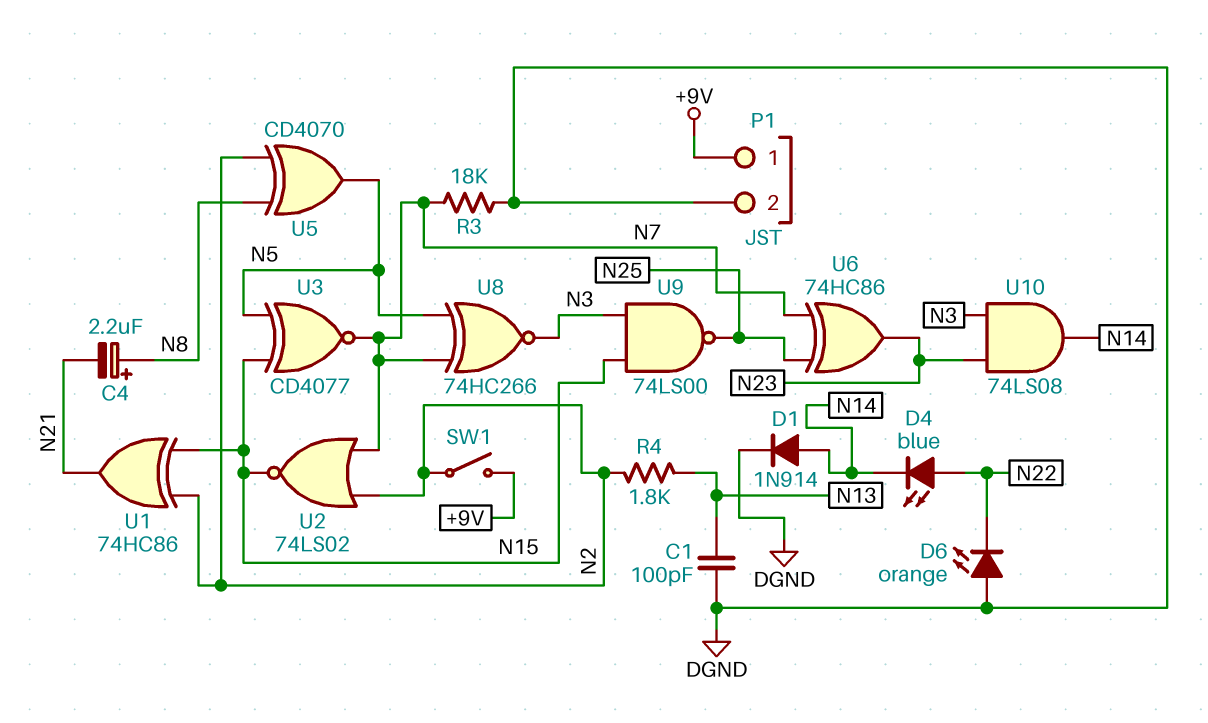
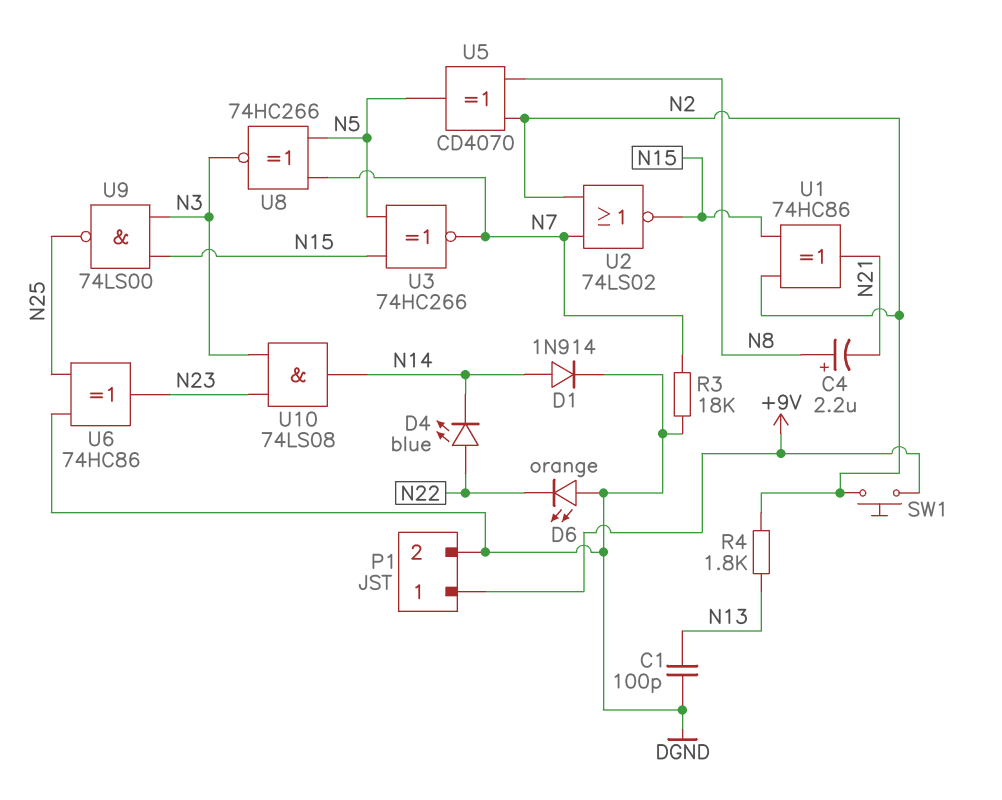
SW1: switch (+9V, N2) -> button (+9V, N2)
U3: XNOR CD4077 (in N5, in N15, out N7) -> XNOR 74HC266 (in N5, in N15, out N7)
U6: XOR 74HC86 (in N7, in N25, out N23) -> XOR 74HC86 (in DGND, in N25, out N23)

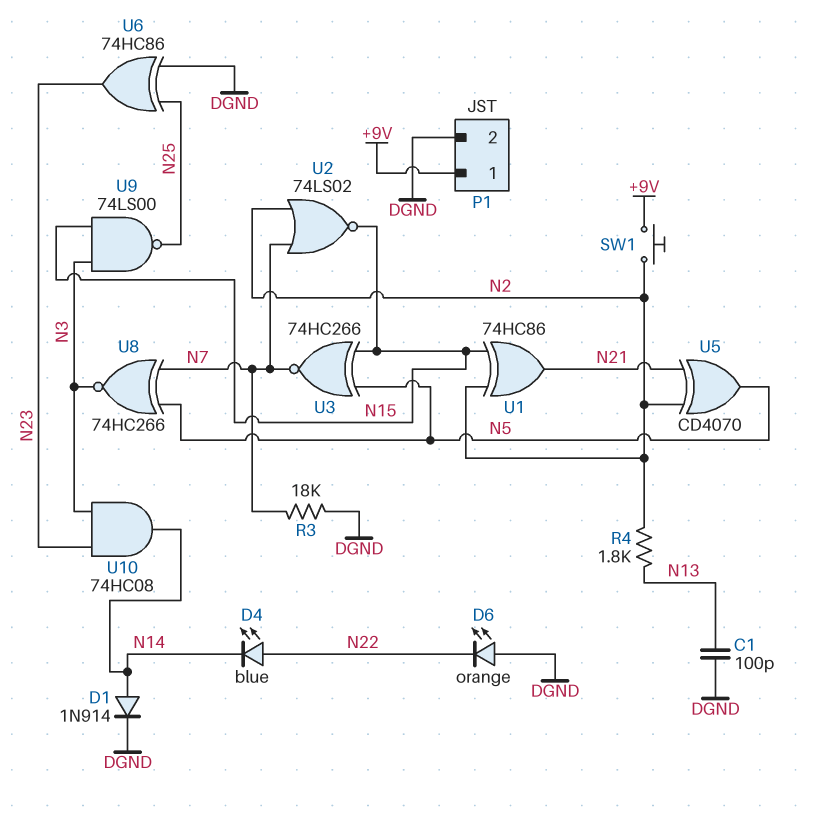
C4: 2.2uF (plus N8, minus N21) -> none
U5: XOR CD4070 (in N2, in N8, out N5) -> XOR CD4070 (in N2, in N21, out N5)
U10: AND 74LS08 (in N3, in N23, out N14) -> AND 74HC08 (in N3, in N23, out N14)

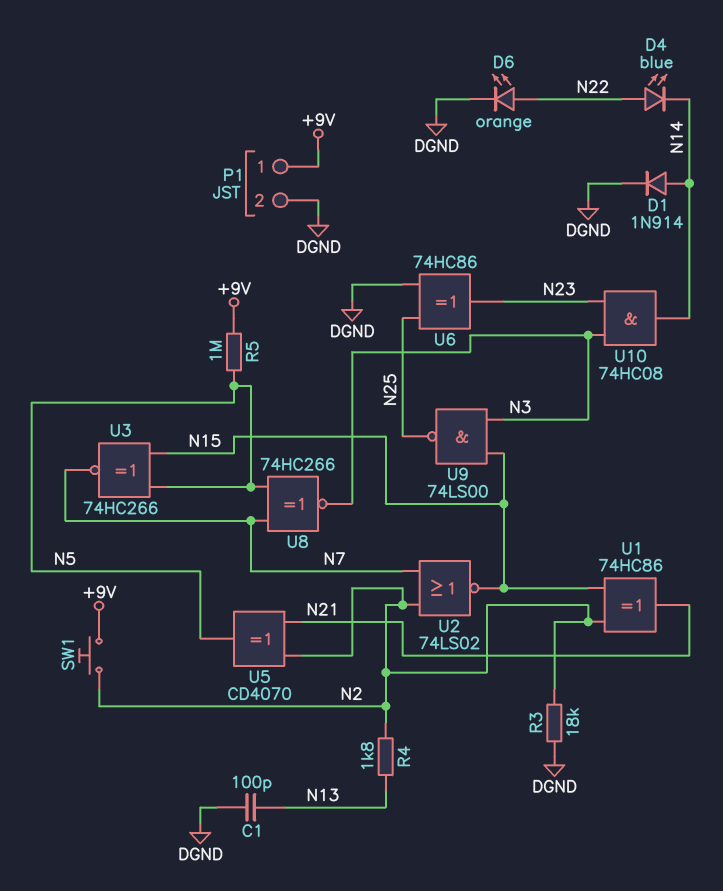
D6: LED orange (A DGND, K N22) -> LED orange (A N22, K DGND)
R3: 18k (DGND, N7) -> 18k (DGND, N2)
R5: none -> 1M (+9V, N5)

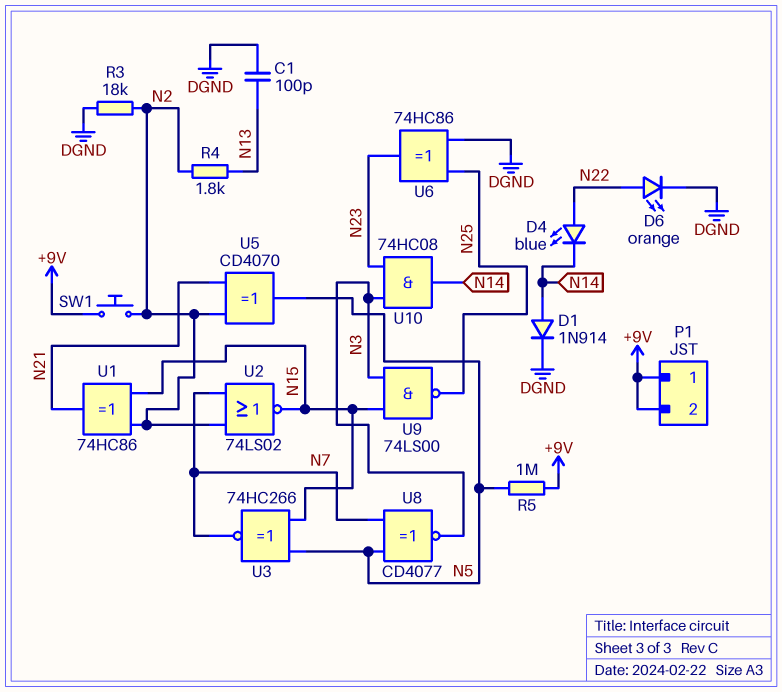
P1 pin 2: DGND -> +9V
U8: XNOR 74HC266 (in N5, in N7, out N3) -> XNOR CD4077 (in N5, in N7, out N3)

